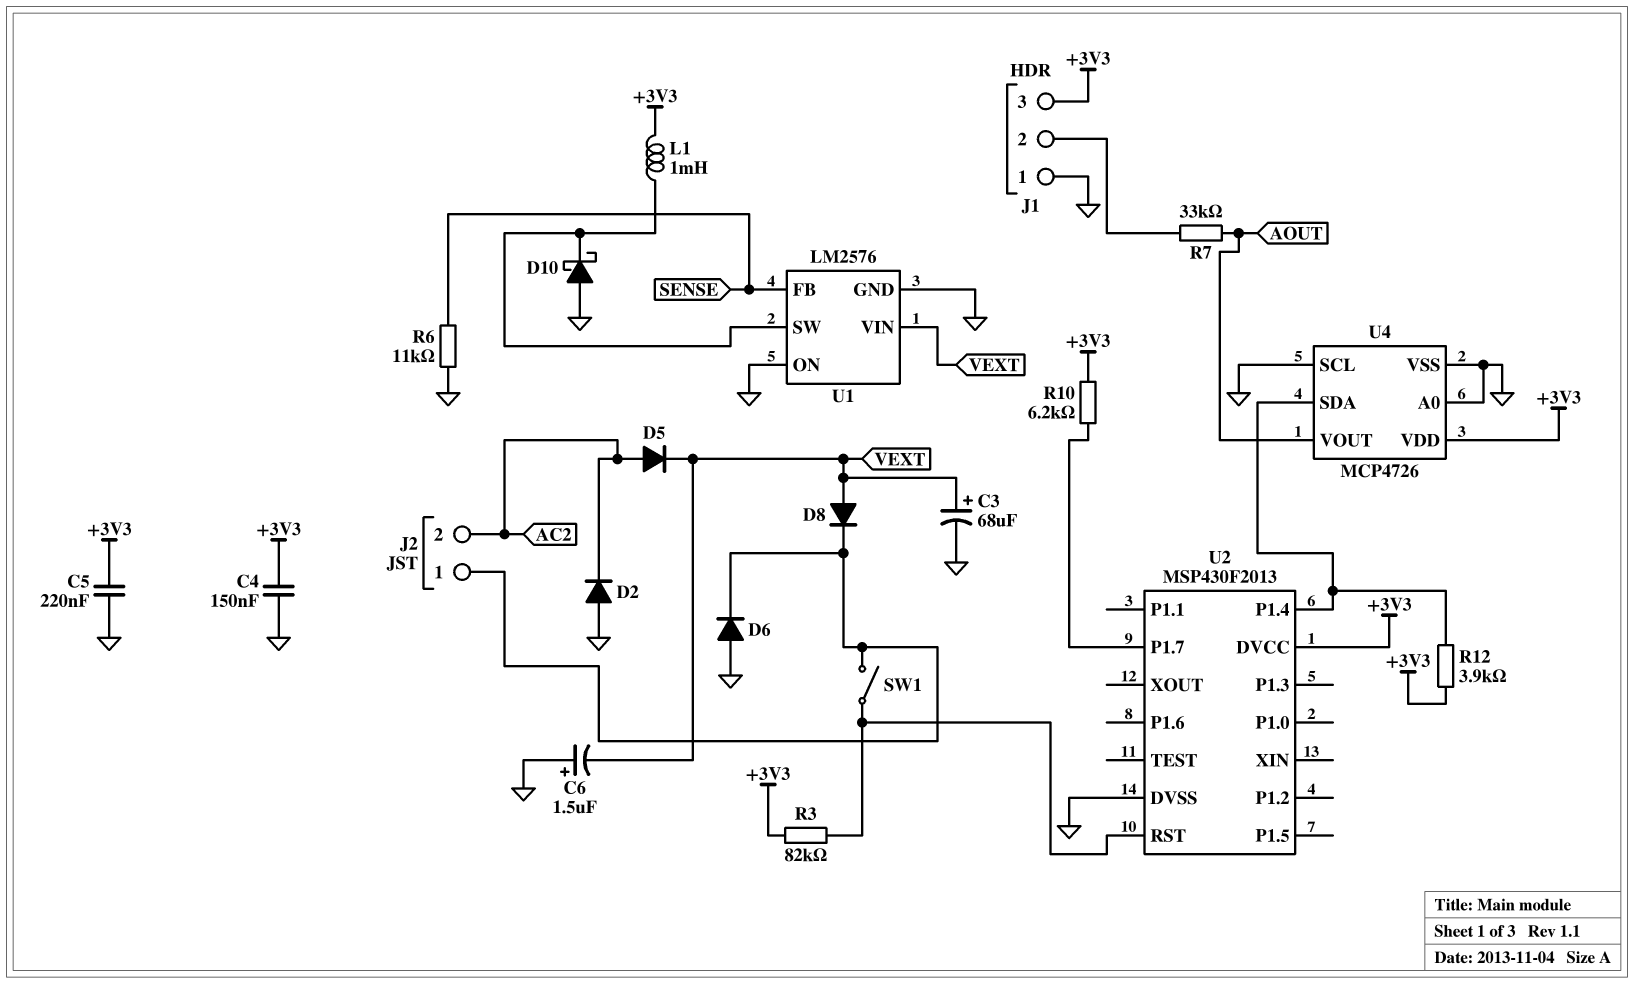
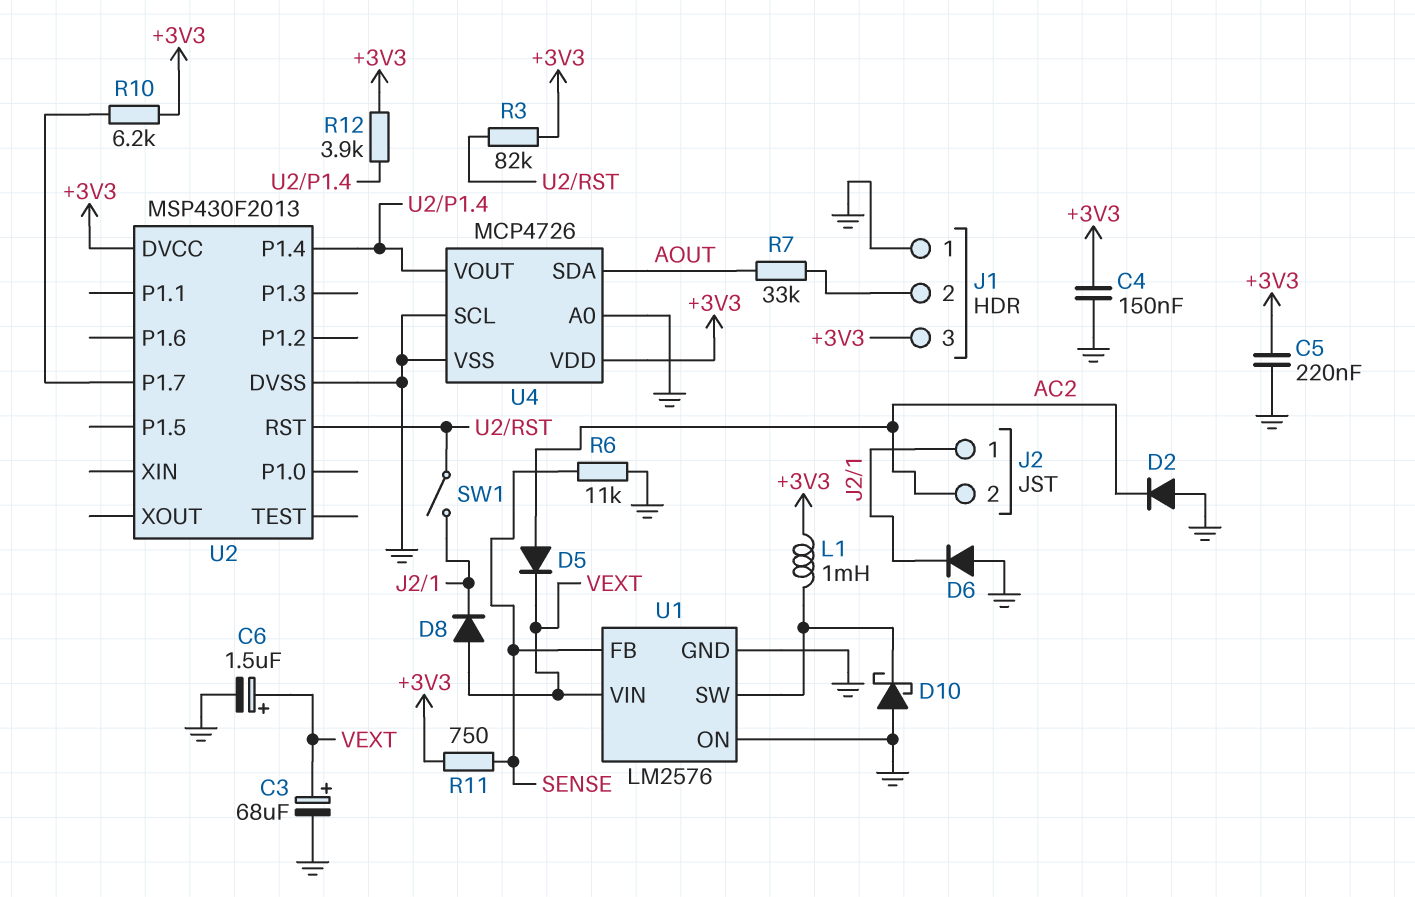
C6: 1.5uF (plus GND, minus VEXT) -> 1.5uF (plus VEXT, minus GND)
R11: none -> 750 (+3V3, SENSE)
U4 pin SDA: U2/P1.4 -> AOUT
U4 pin VOUT: AOUT -> U2/P1.4

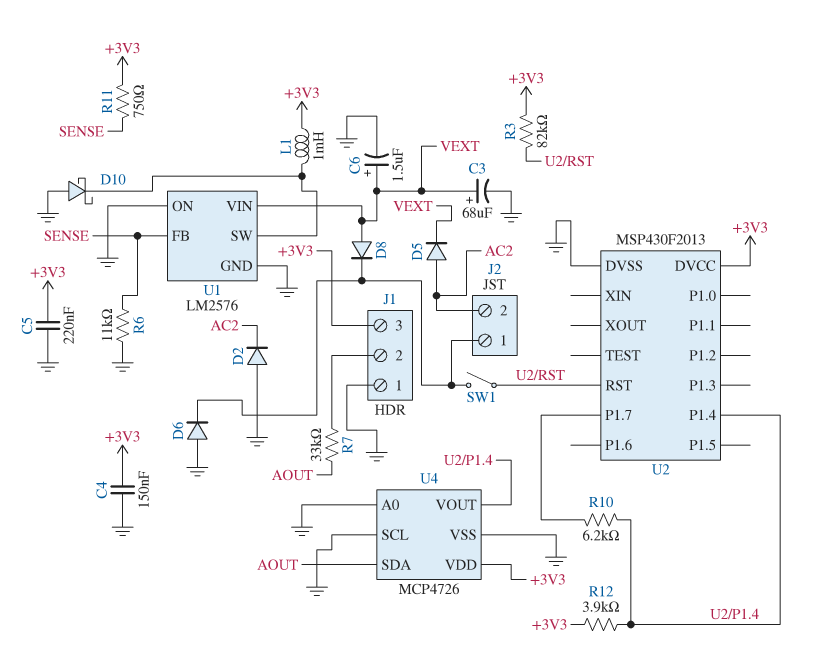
R10: 6.2k (+3V3, U2/P1.7) -> 6.2k (U2/P1.4, U2/P1.7)

